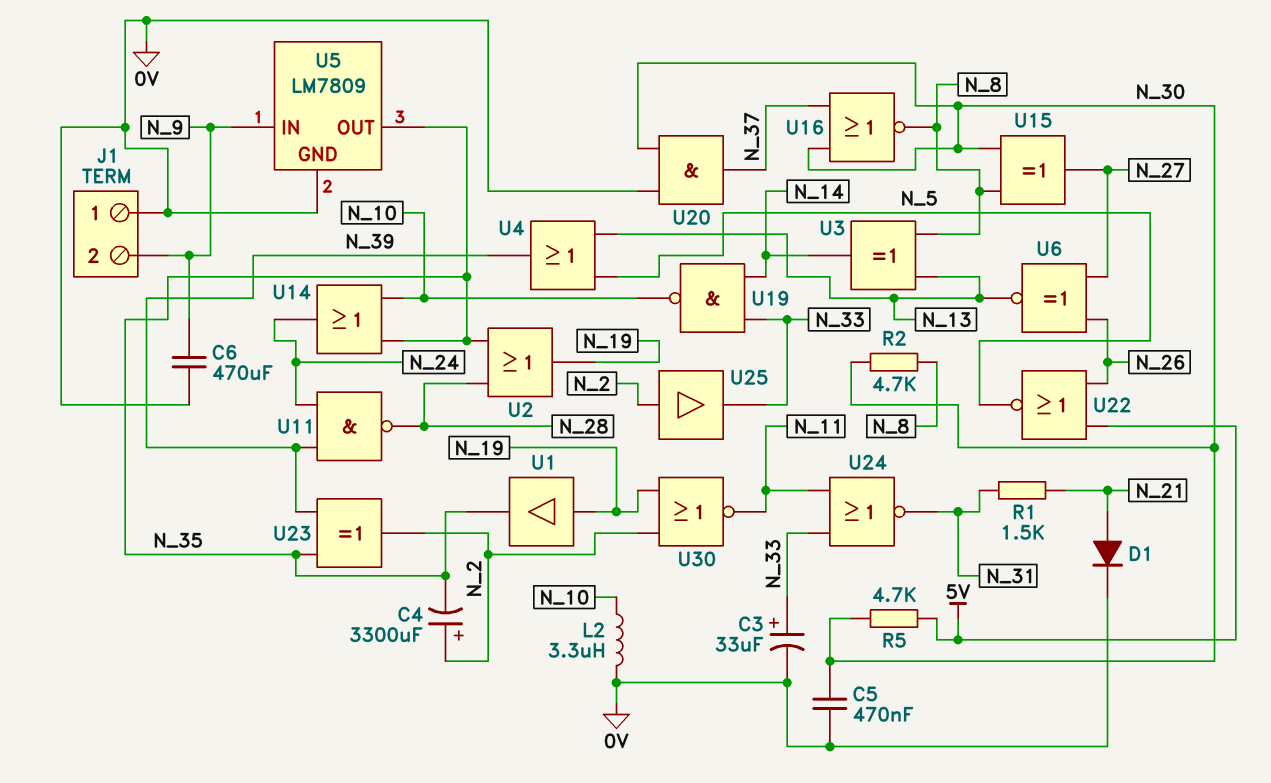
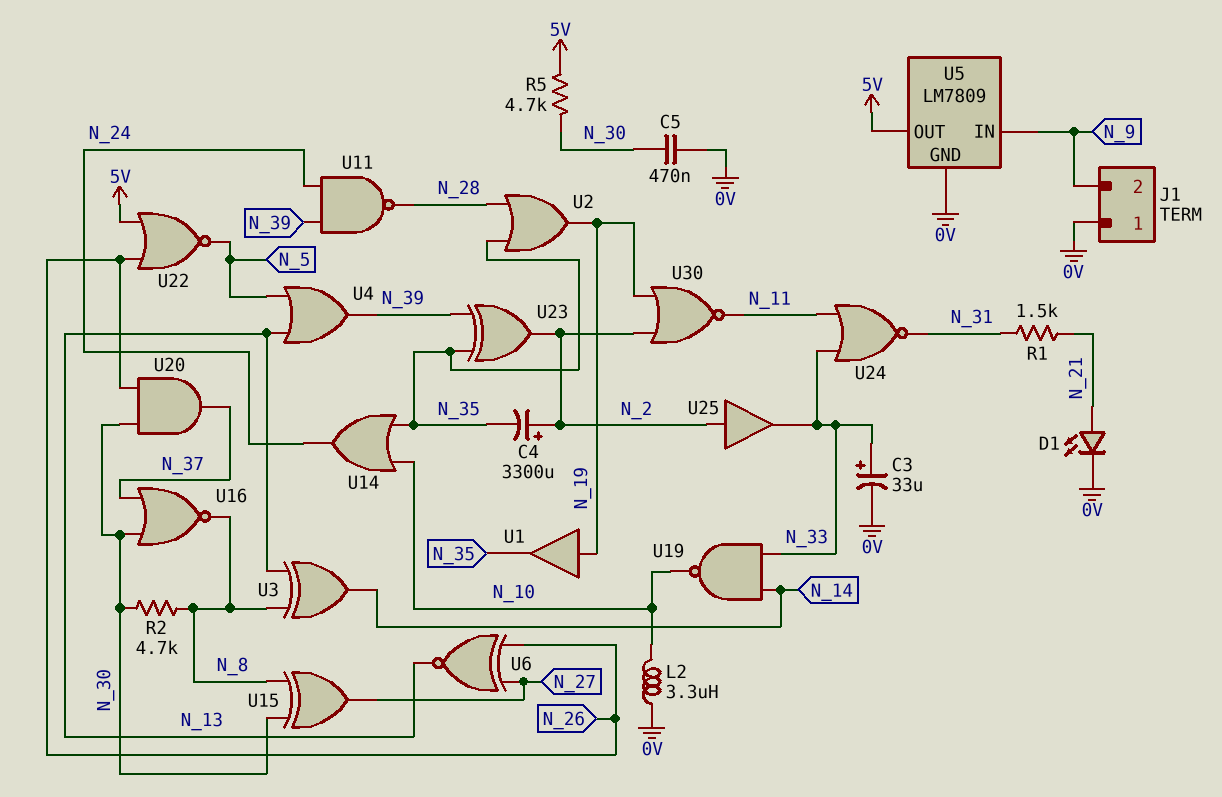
C6: 470uF (0V, N_9) -> none
D1: diode (A N_21, K 0V) -> LED (A N_21, K 0V)
U5 pin OUT: N_35 -> 5V
U20: AND (in 0V, in N_30, out N_37) -> AND (in N_26, in N_30, out N_37)

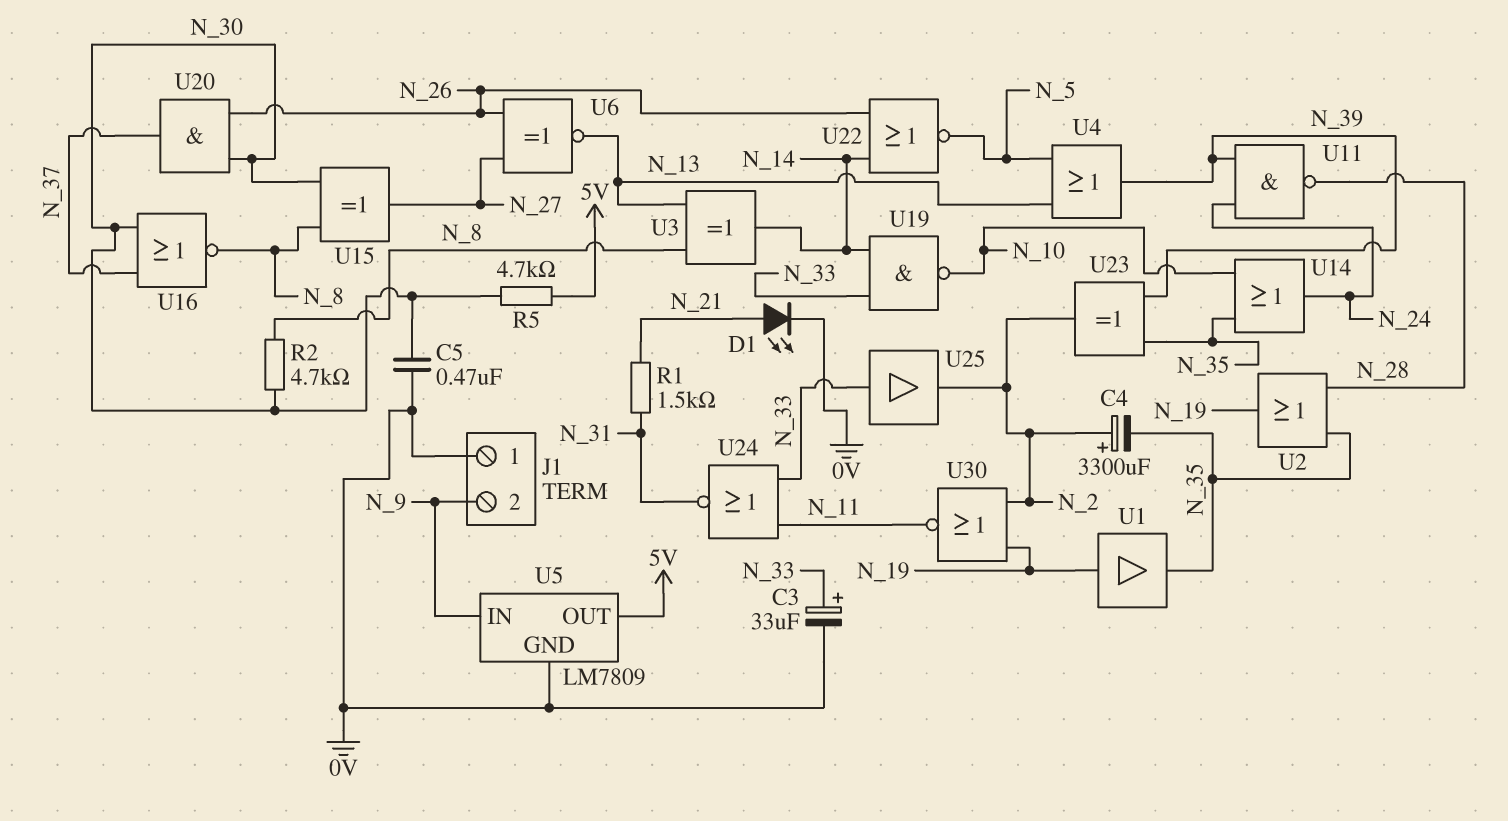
L2: 3.3uH (0V, N_10) -> none
U22: NOR (in 5V, in N_26, out N_5) -> NOR (in N_14, in N_26, out N_5)
U25: buffer (in N_2, out N_33) -> buffer (in N_33, out N_2)

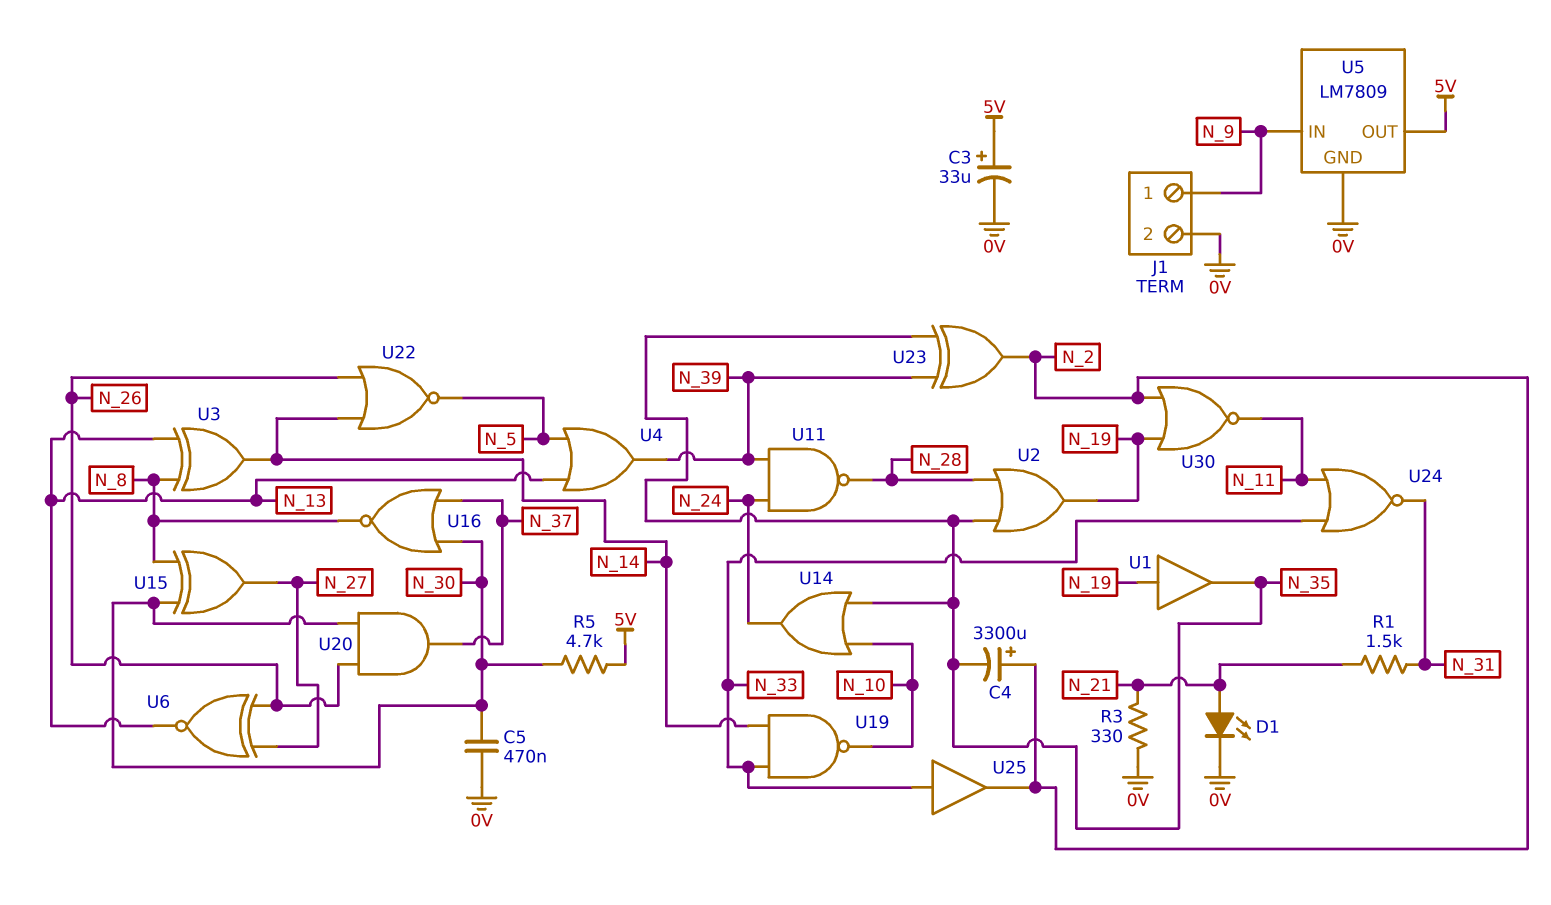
C3: 33uF (plus N_33, minus 0V) -> 33uF (plus 5V, minus 0V)
J1 pin 1: 0V -> N_9
J1 pin 2: N_9 -> 0V
R2: 4.7k (N_8, N_30) -> none
R3: none -> 330 (0V, N_21)

